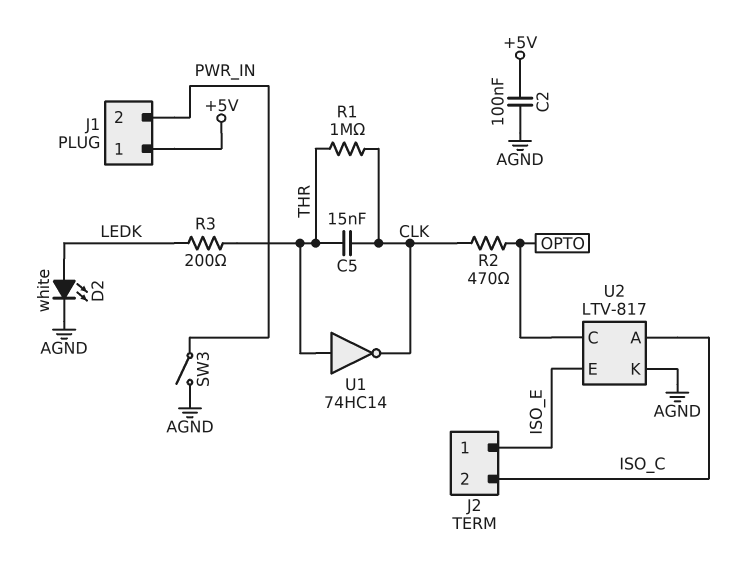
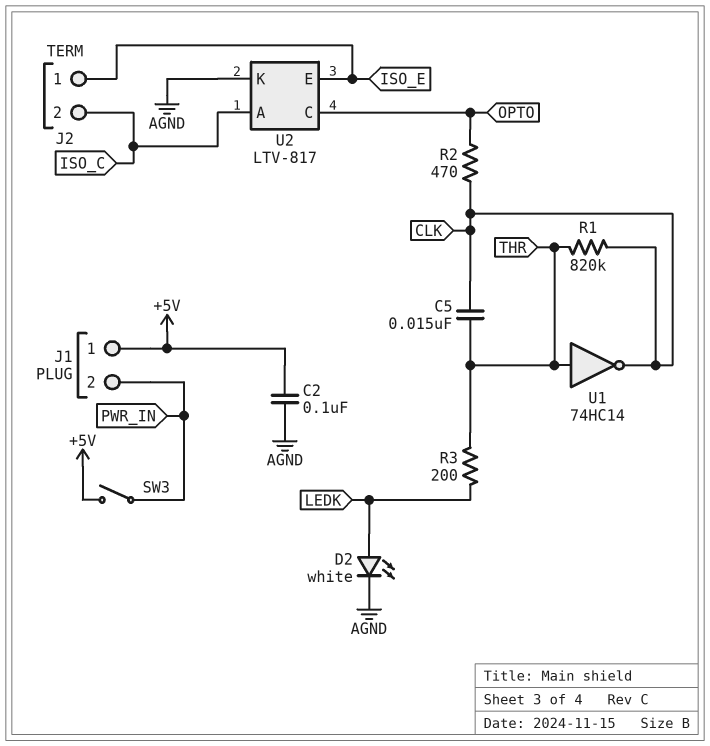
R1: 1M (CLK, THR) -> 820k (CLK, THR)
SW3: switch (AGND, PWR_IN) -> switch (+5V, PWR_IN)

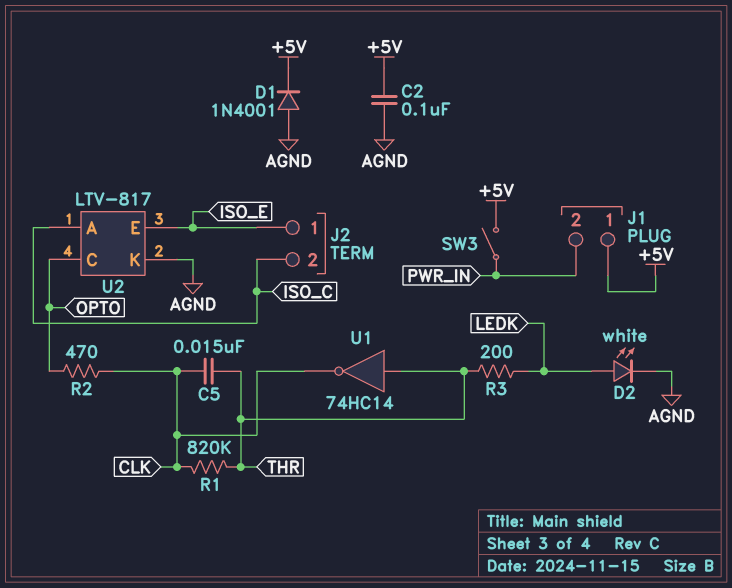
D1: none -> diode 1N4001 (A AGND, K +5V)

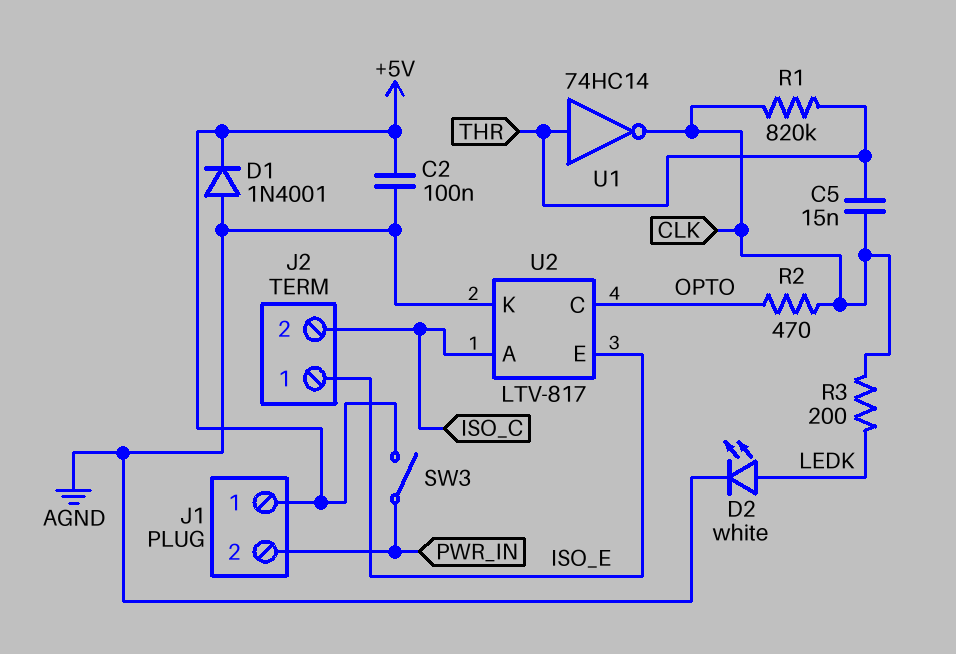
R3: 200 (LEDK, THR) -> 200 (CLK, LEDK)

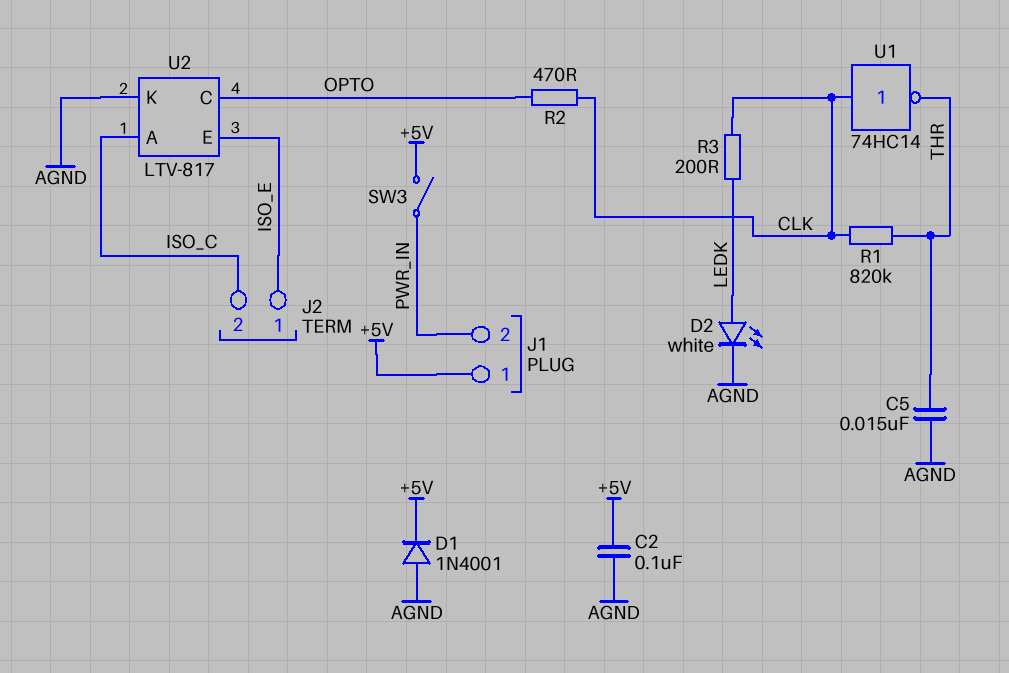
C5: 15nF (CLK, THR) -> 15nF (AGND, THR)
U1: NOT 74HC14 (in THR, out CLK) -> NOT 74HC14 (in CLK, out THR)

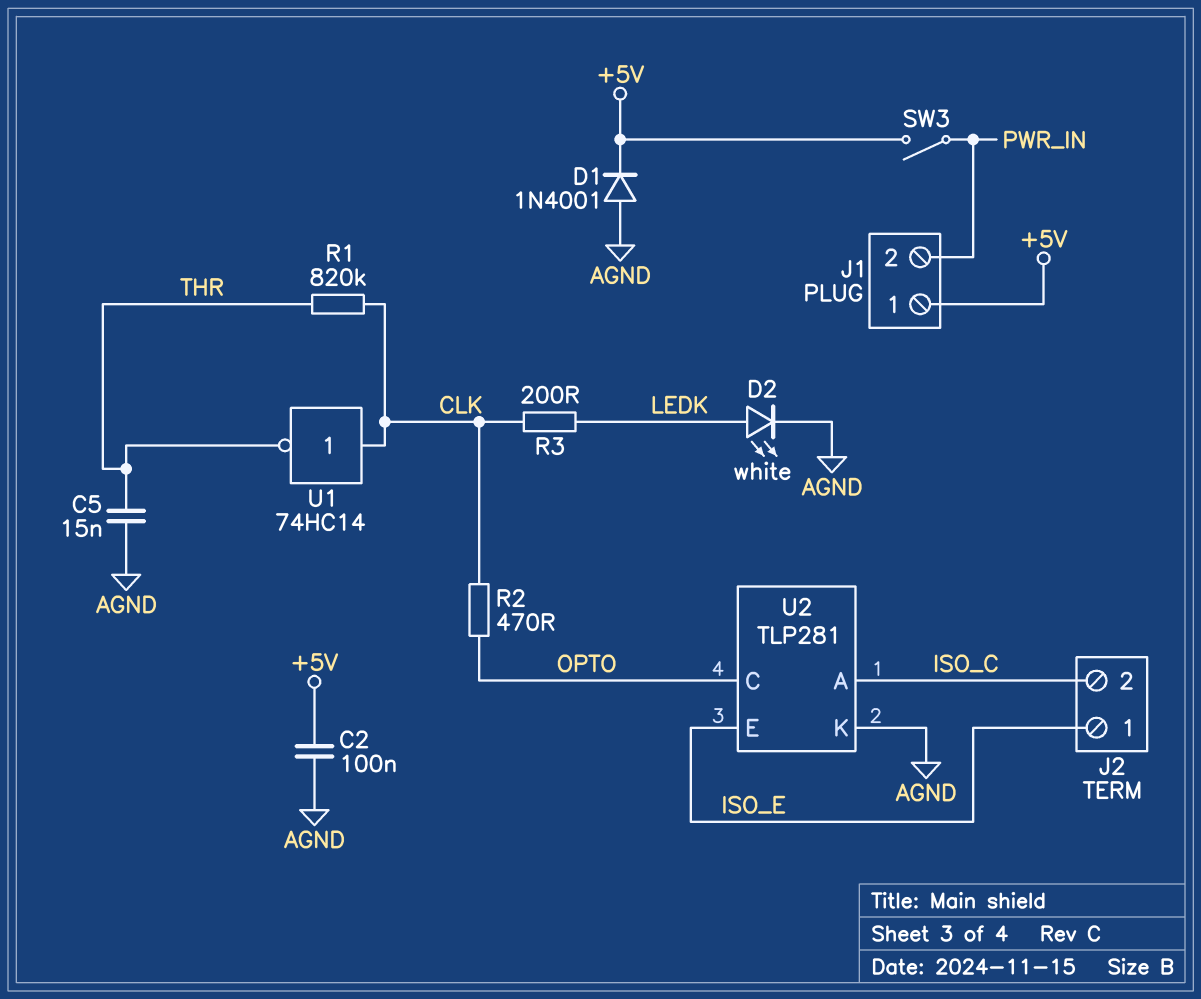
U2: LTV-817 -> TLP281

